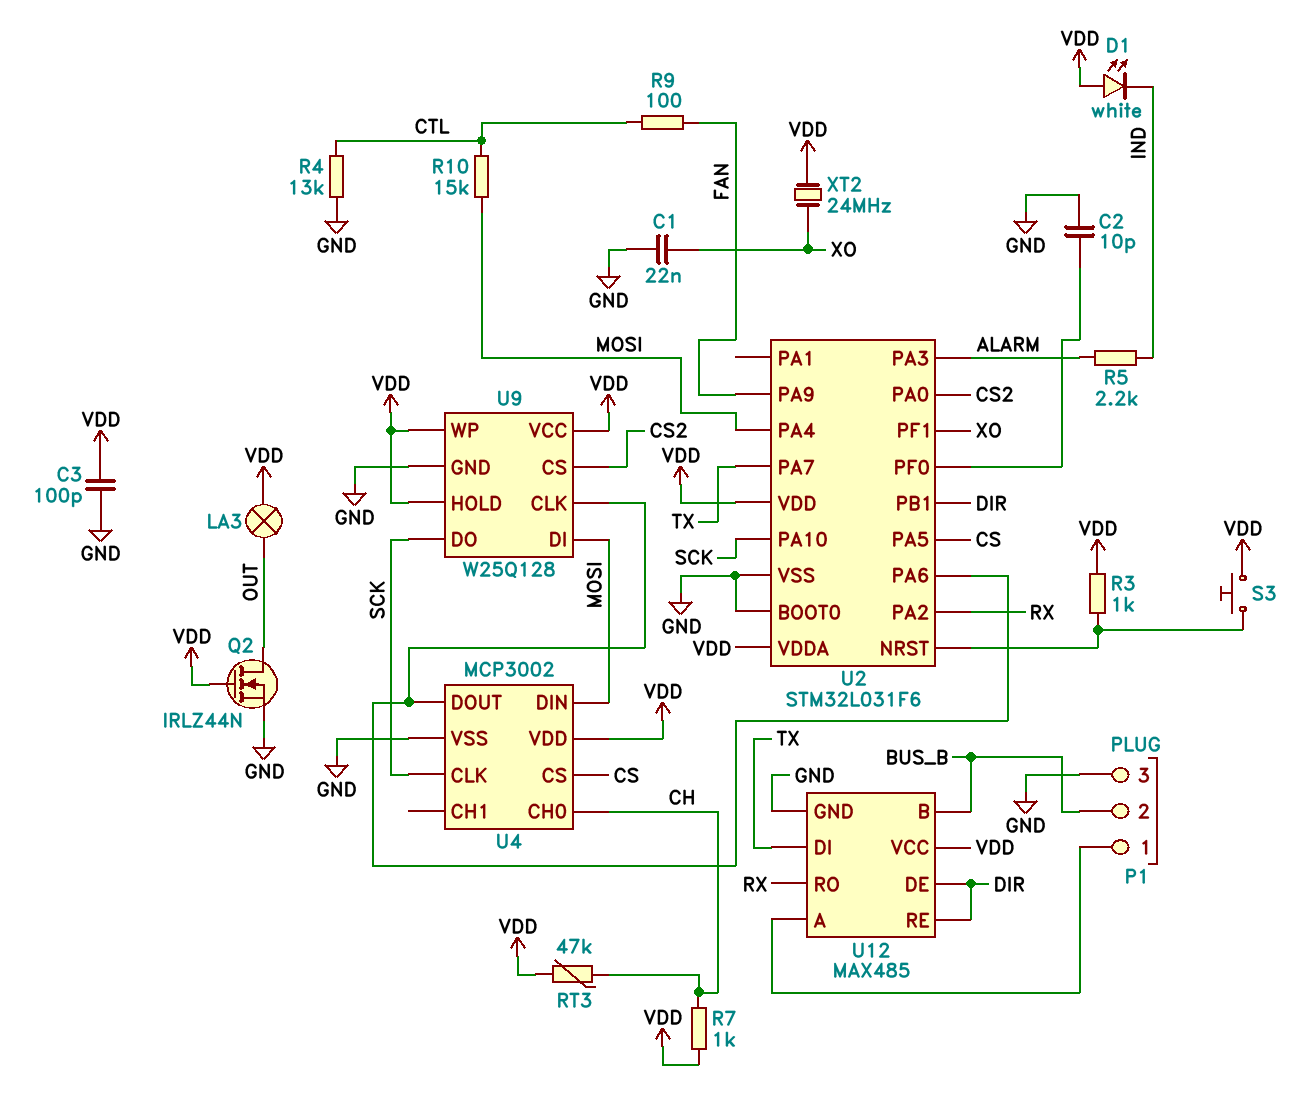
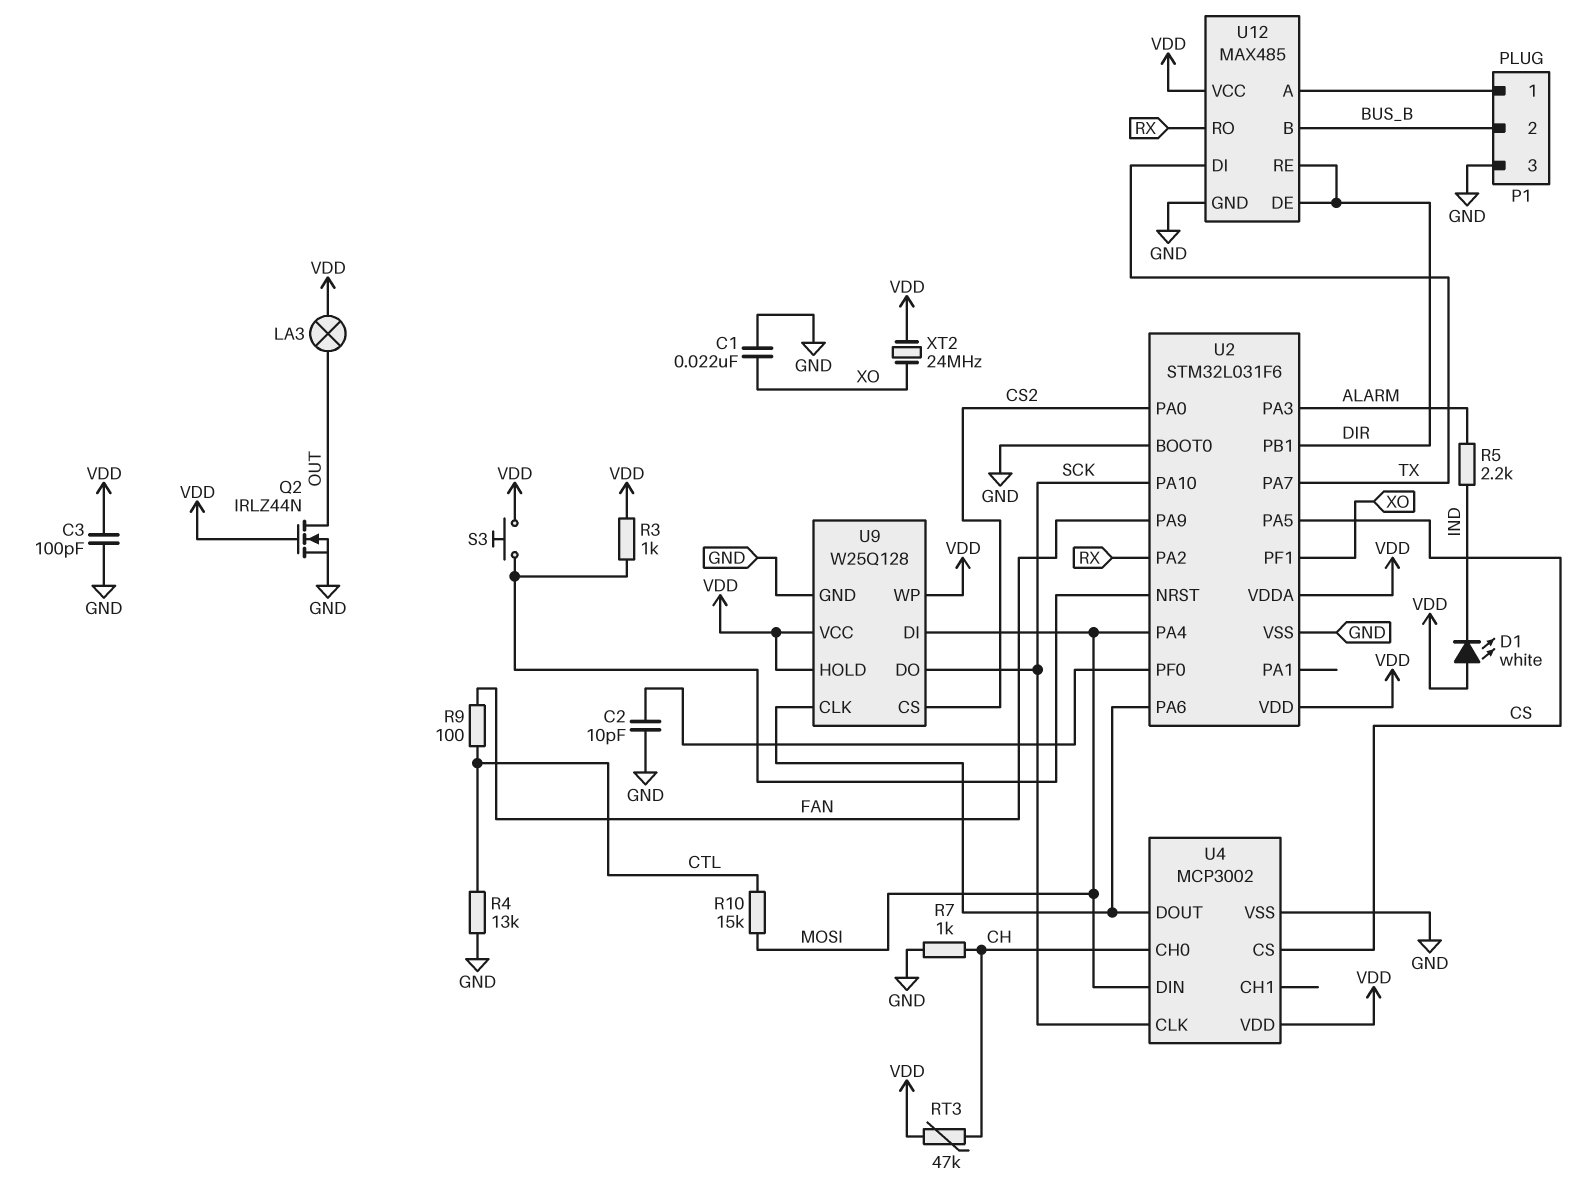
R7: 1k (CH, VDD) -> 1k (CH, GND)

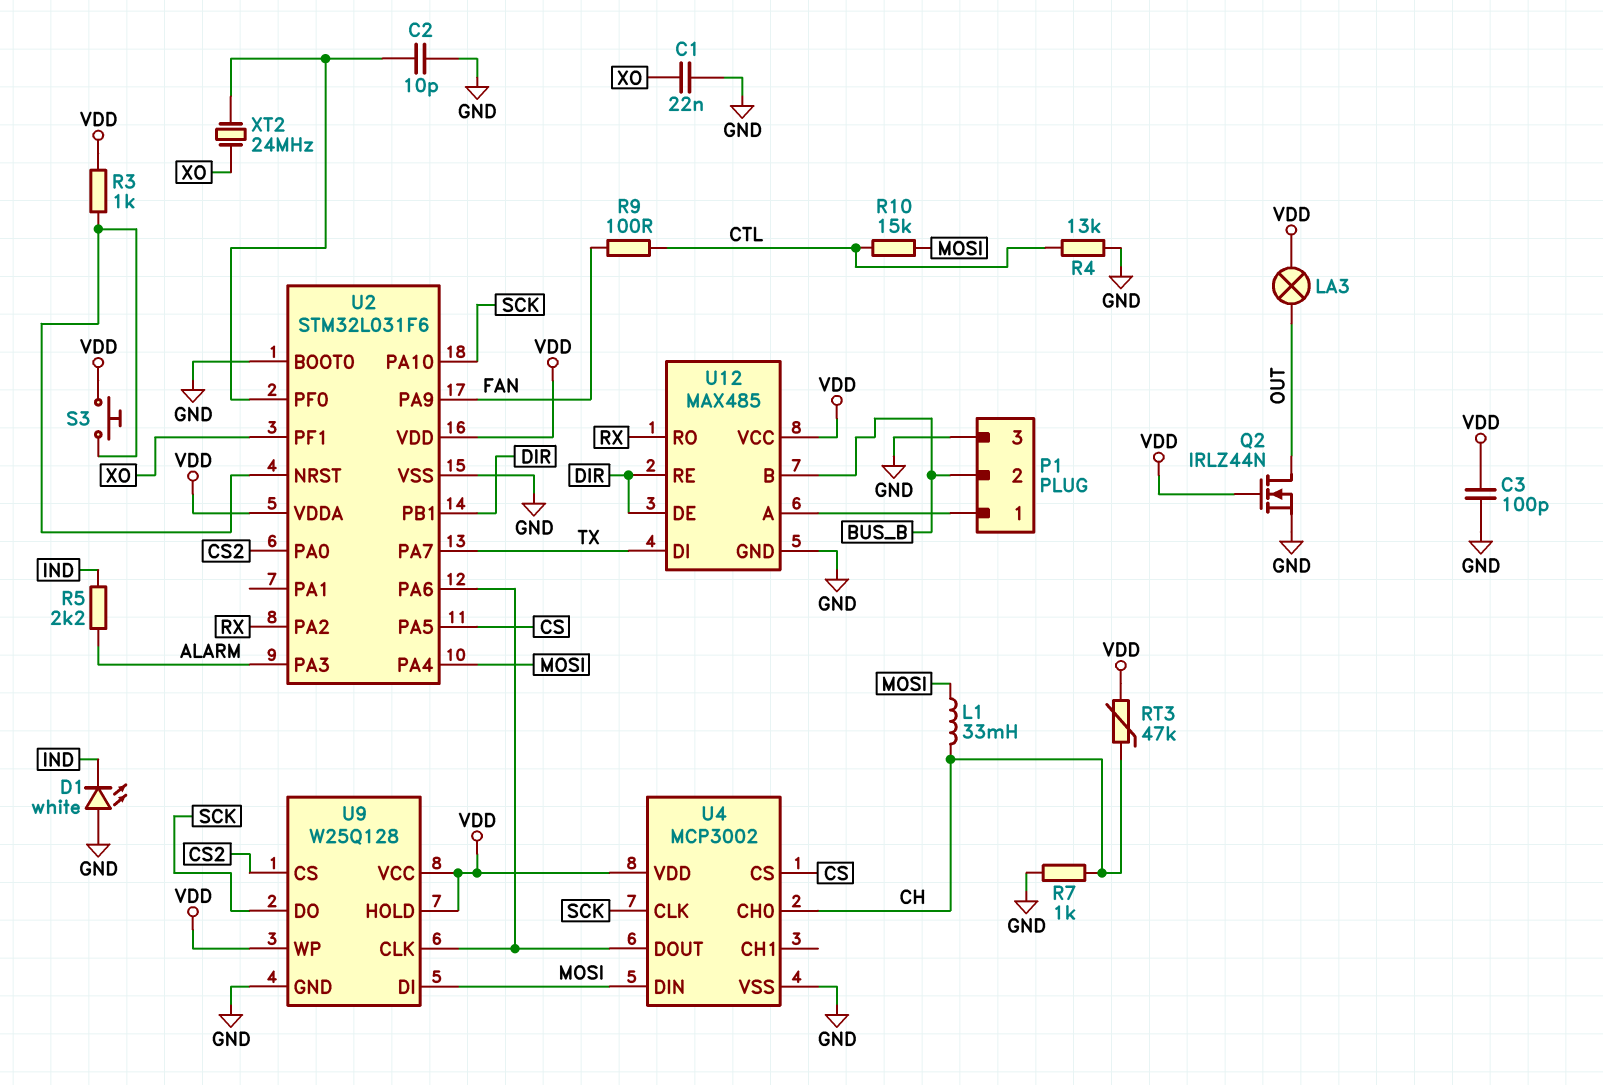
D1: LED white (A VDD, K IND) -> LED white (A GND, K IND)
L1: none -> 33mH (CH, MOSI)
XT2: 24MHz (VDD, XO) -> 24MHz (U2/PF0, XO)

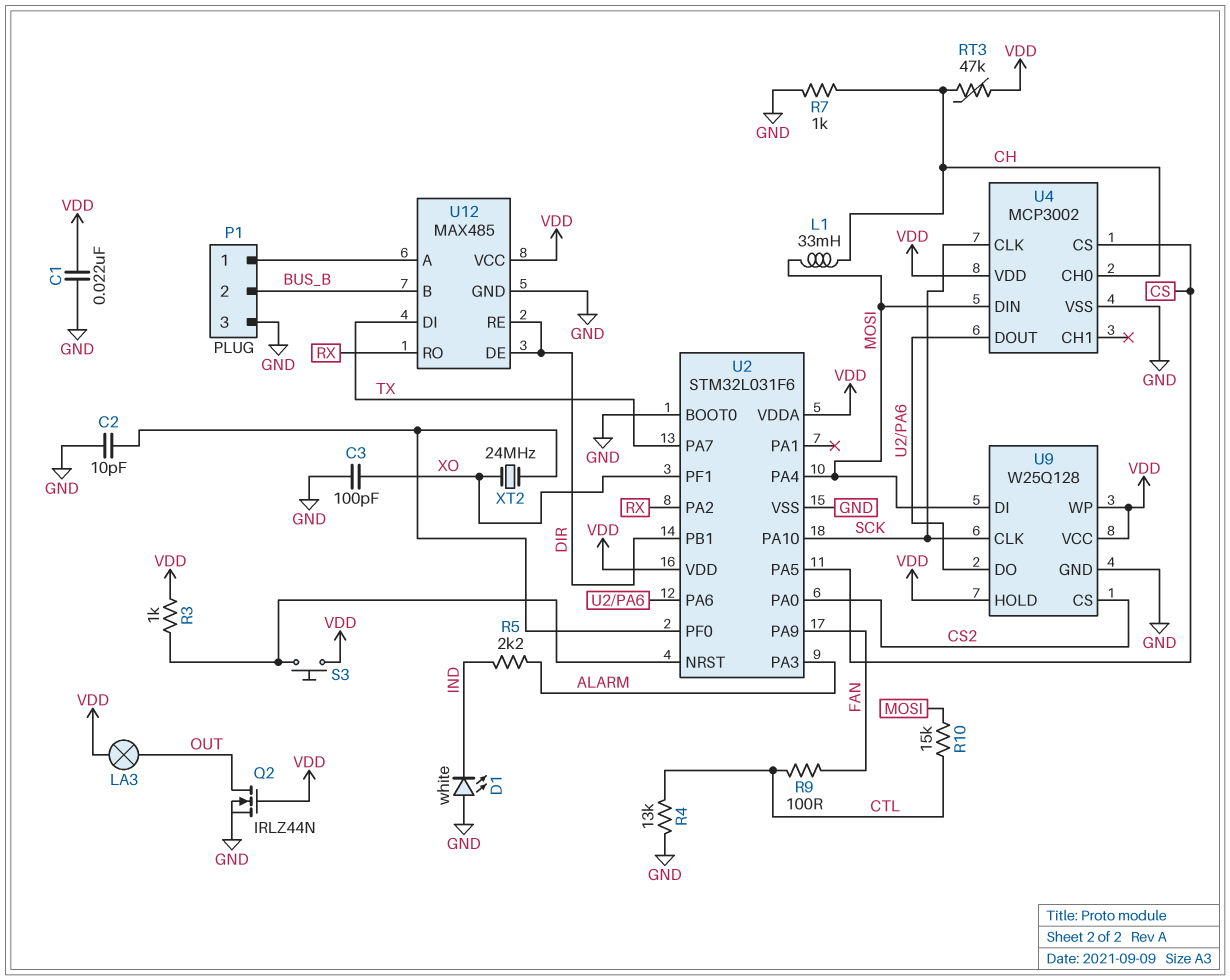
C1: 22nF (GND, XO) -> 22nF (GND, VDD)
C3: 100pF (GND, VDD) -> 100pF (GND, XO)
U9 pin CLK: U2/PA6 -> SCK
U9 pin DO: SCK -> U2/PA6

